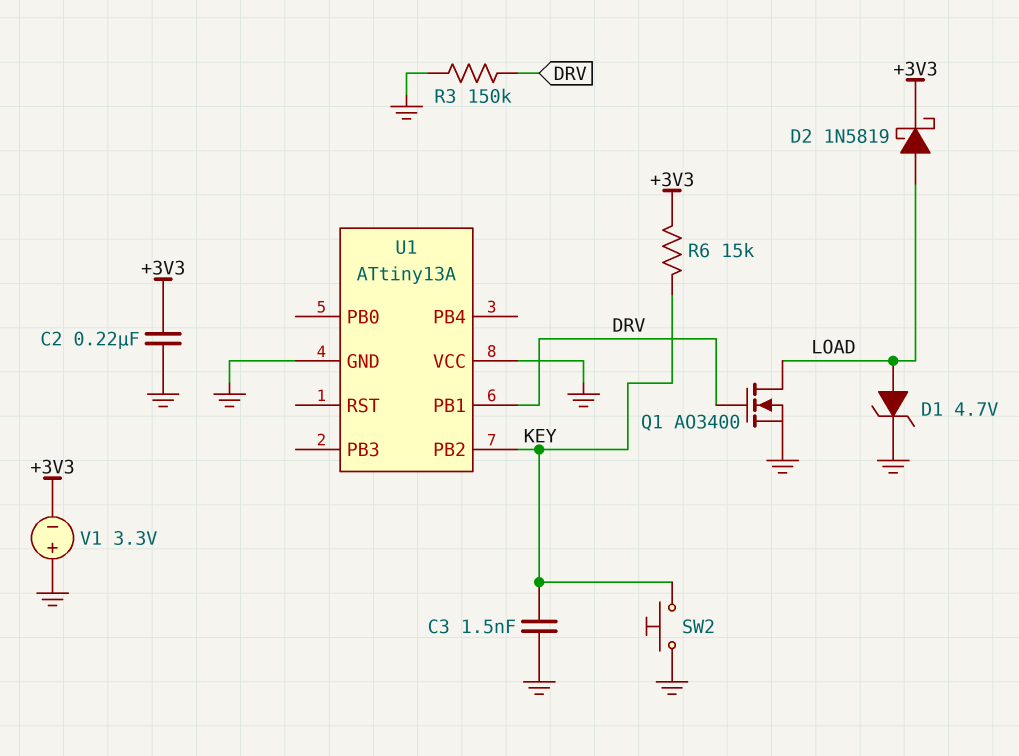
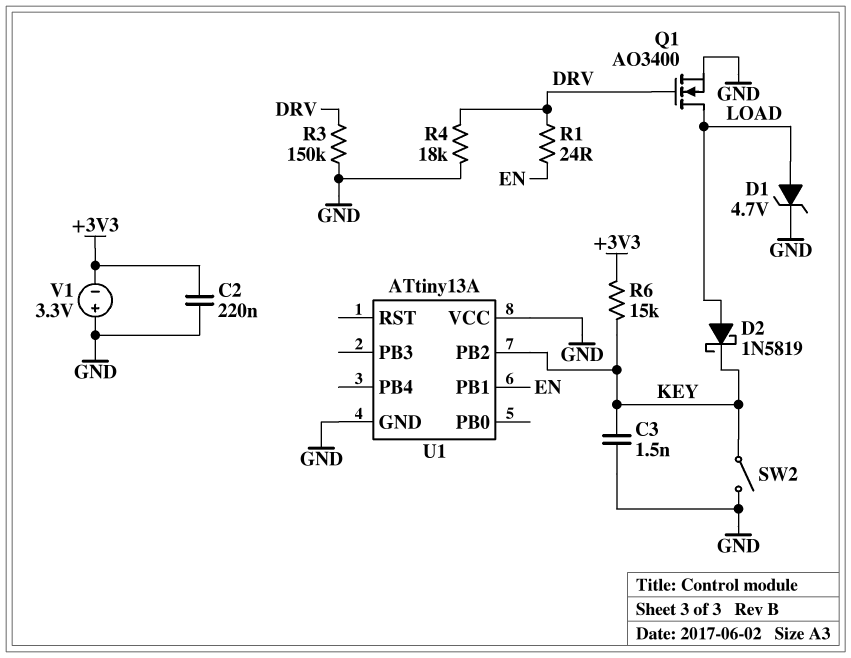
D2: schottky 1N5819 (A LOAD, K +3V3) -> schottky 1N5819 (A LOAD, K KEY)
R1: none -> 24 (DRV, EN)
R4: none -> 18k (DRV, GND)
SW2: button (GND, KEY) -> switch (GND, KEY)
U1 pin PB1: DRV -> EN

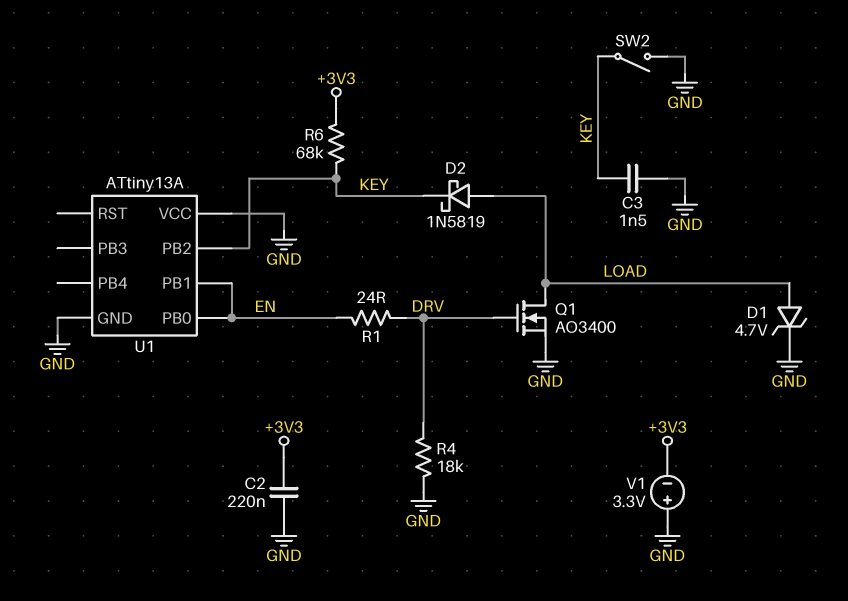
R3: 150k (DRV, GND) -> none
R6: 15k (+3V3, KEY) -> 68k (+3V3, KEY)
U1 pin PB0: none -> EN

